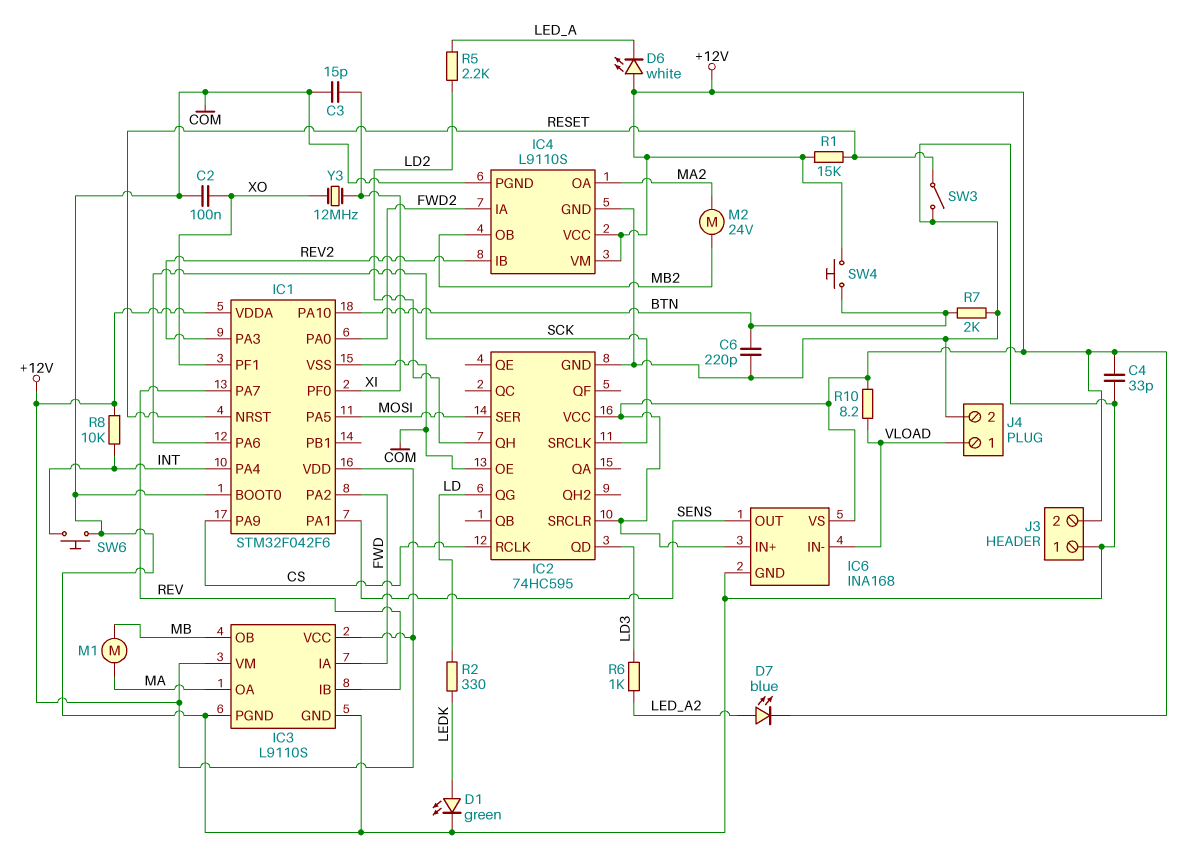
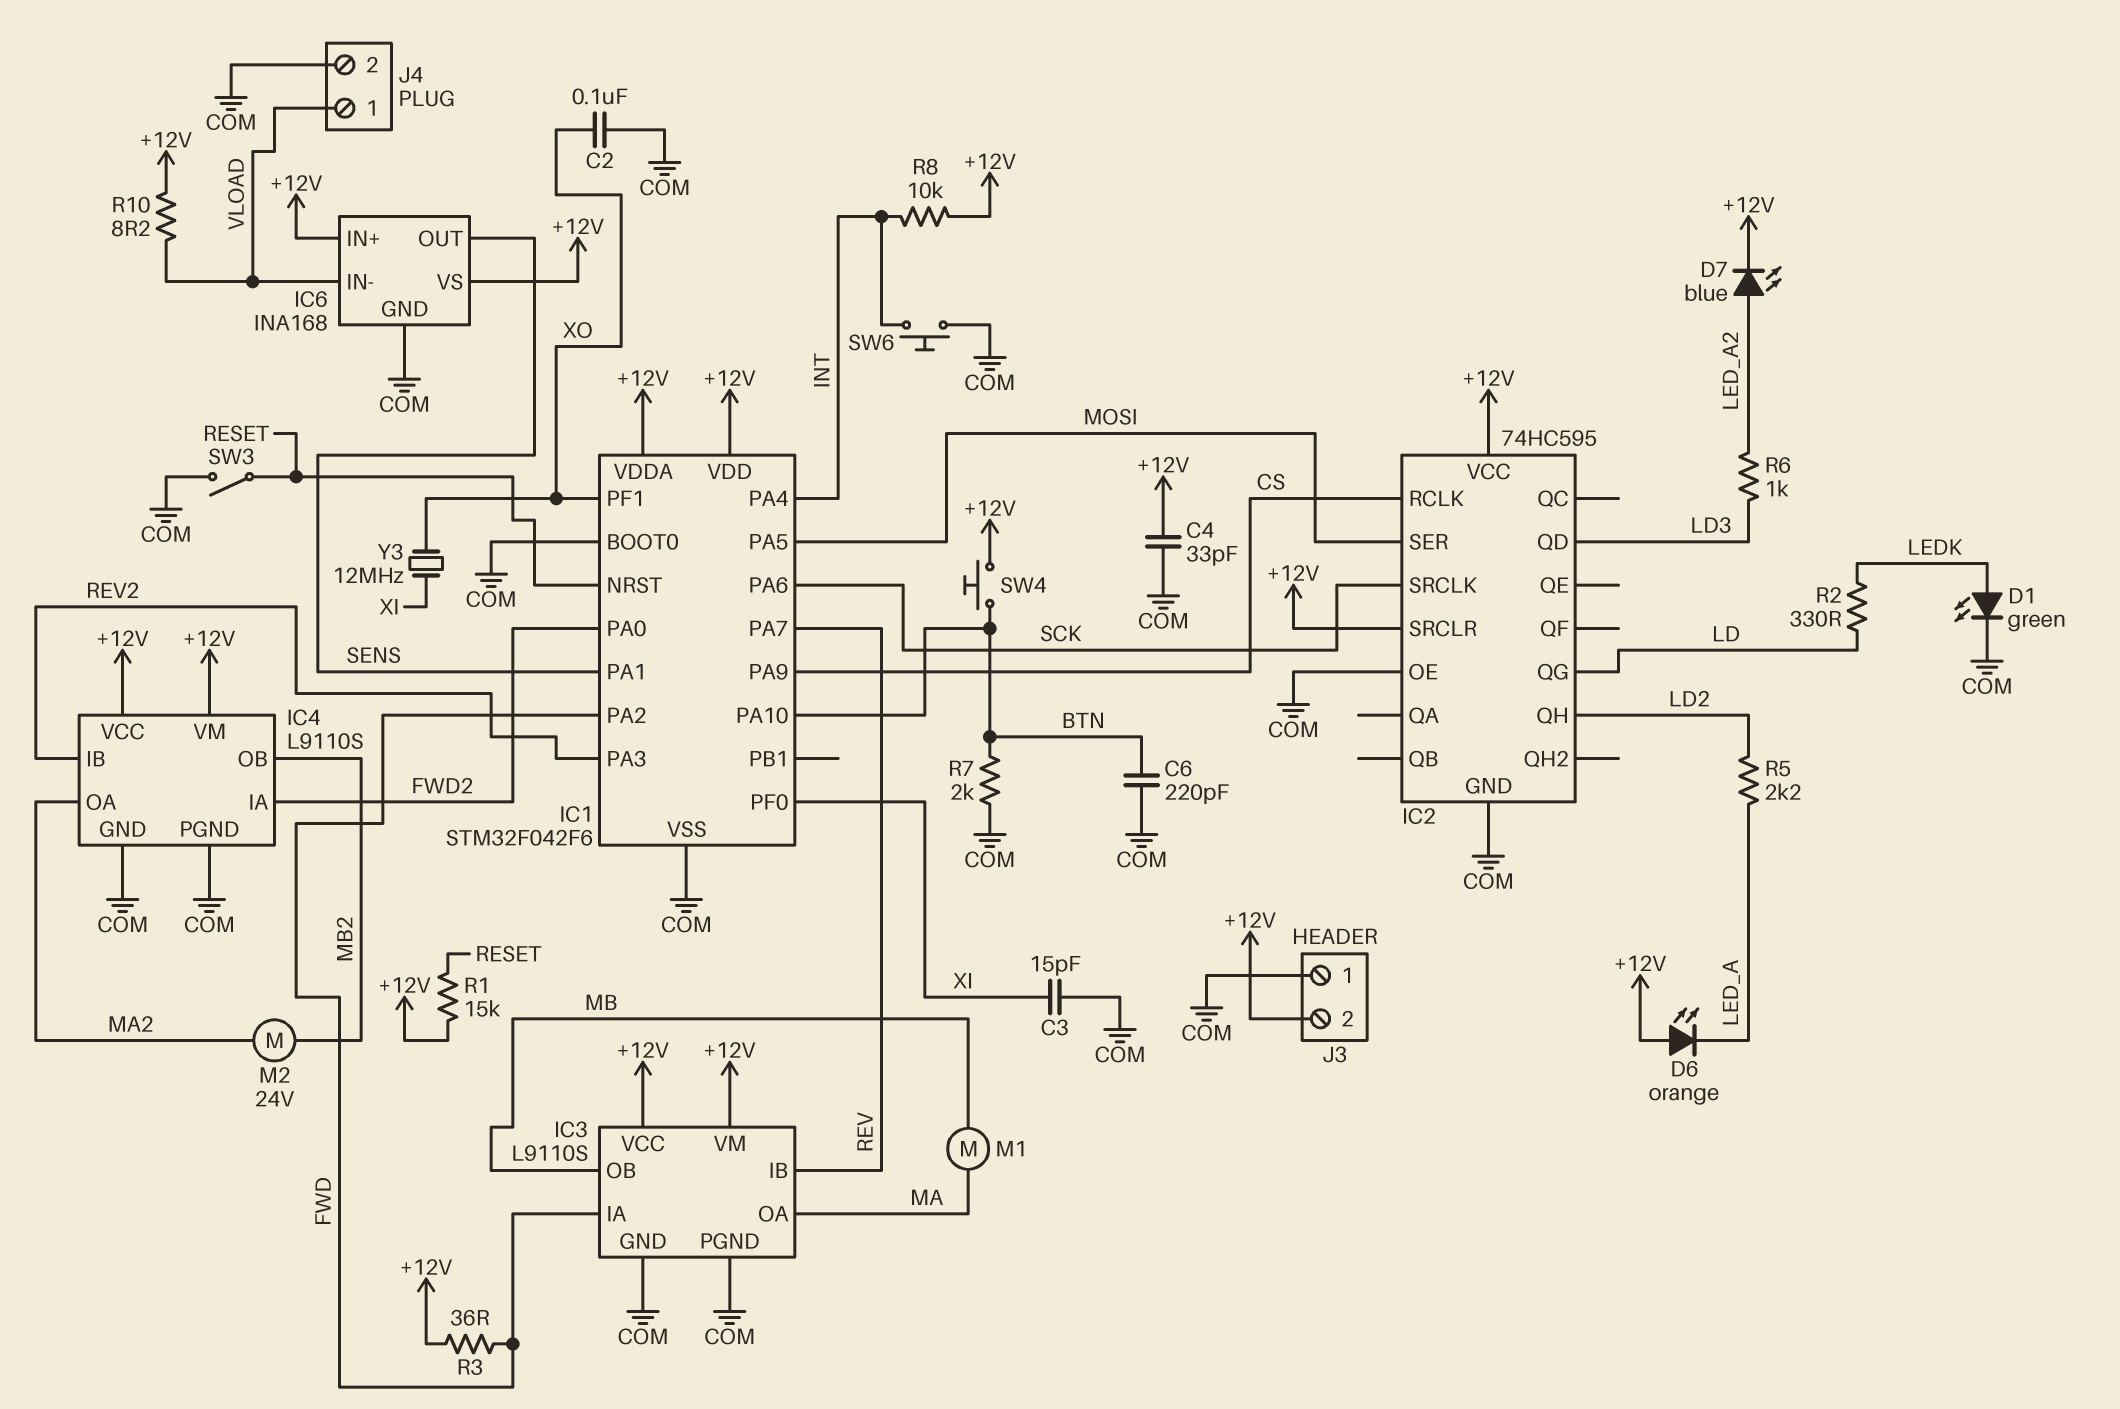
D6: LED white (A +12V, K LED_A) -> LED orange (A +12V, K LED_A)
R3: none -> 36 (+12V, FWD)

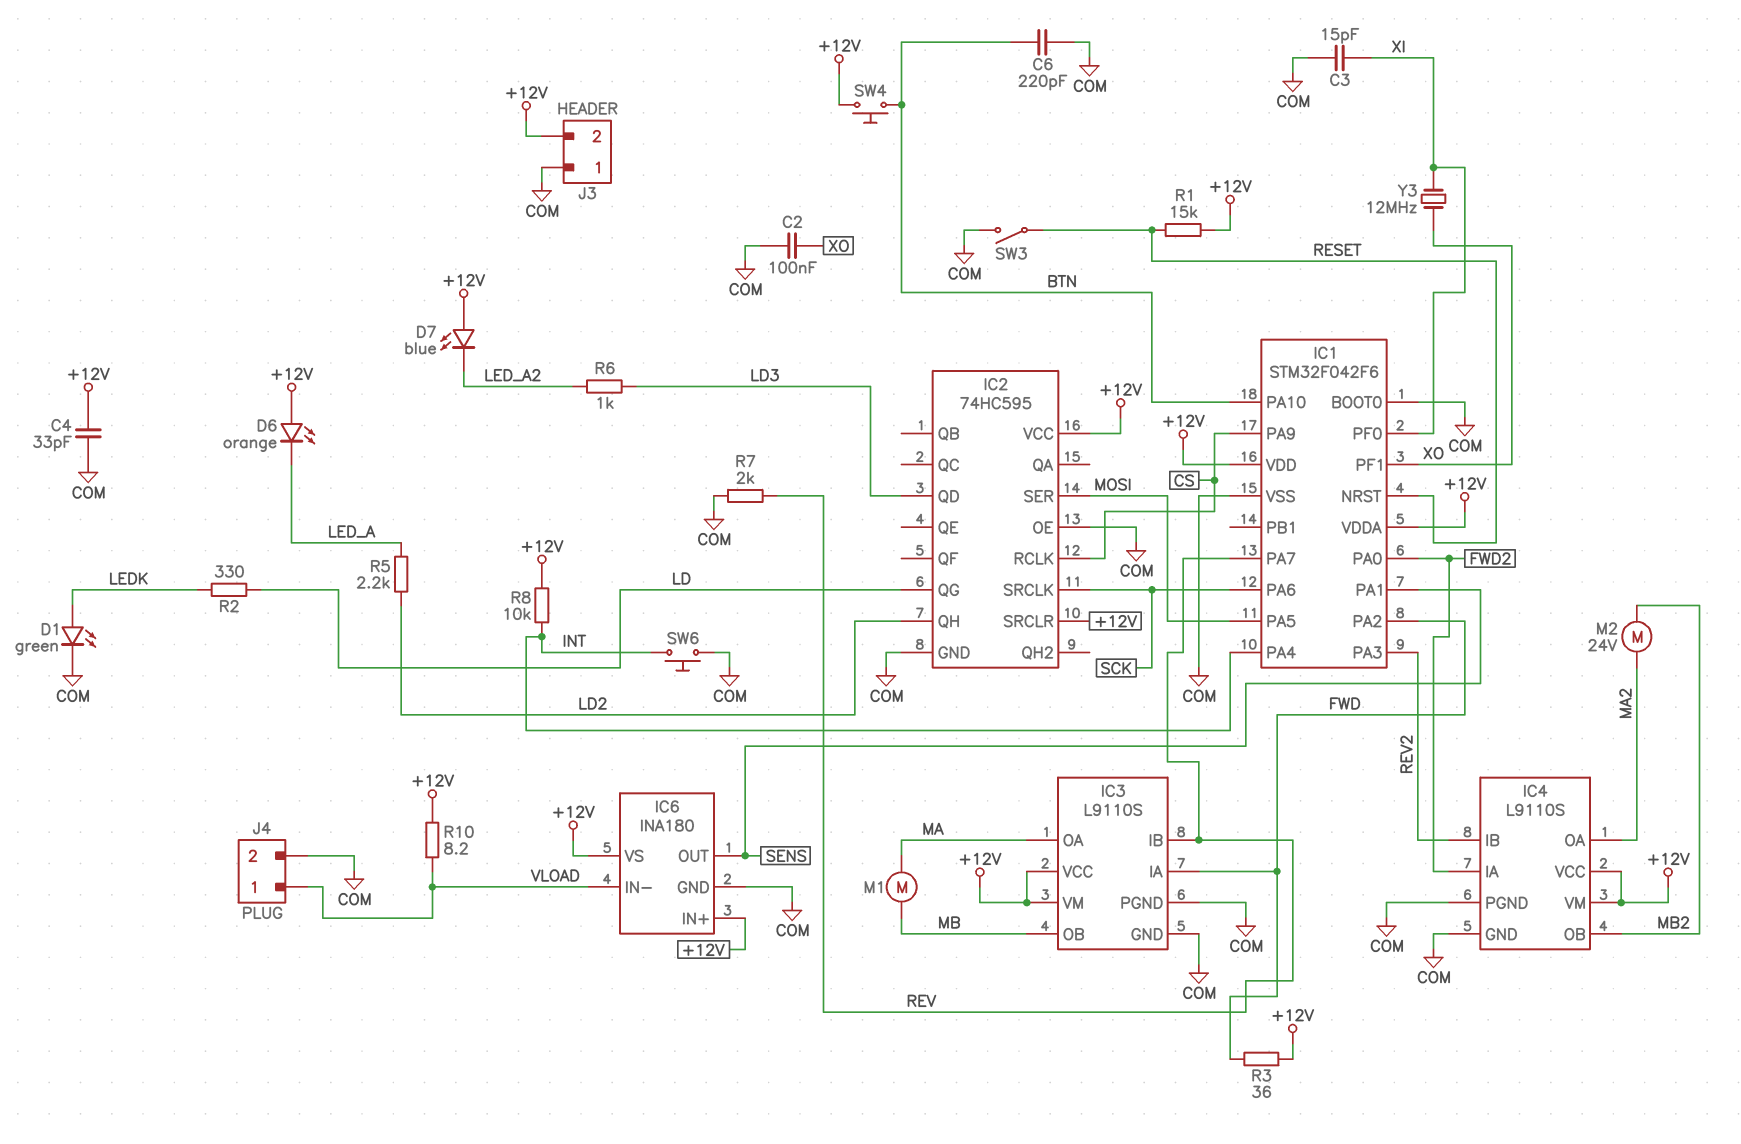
D7: LED blue (A LED_A2, K +12V) -> LED blue (A +12V, K LED_A2)
IC6: INA168 -> INA180
R7: 2k (BTN, COM) -> 2k (COM, REV)

